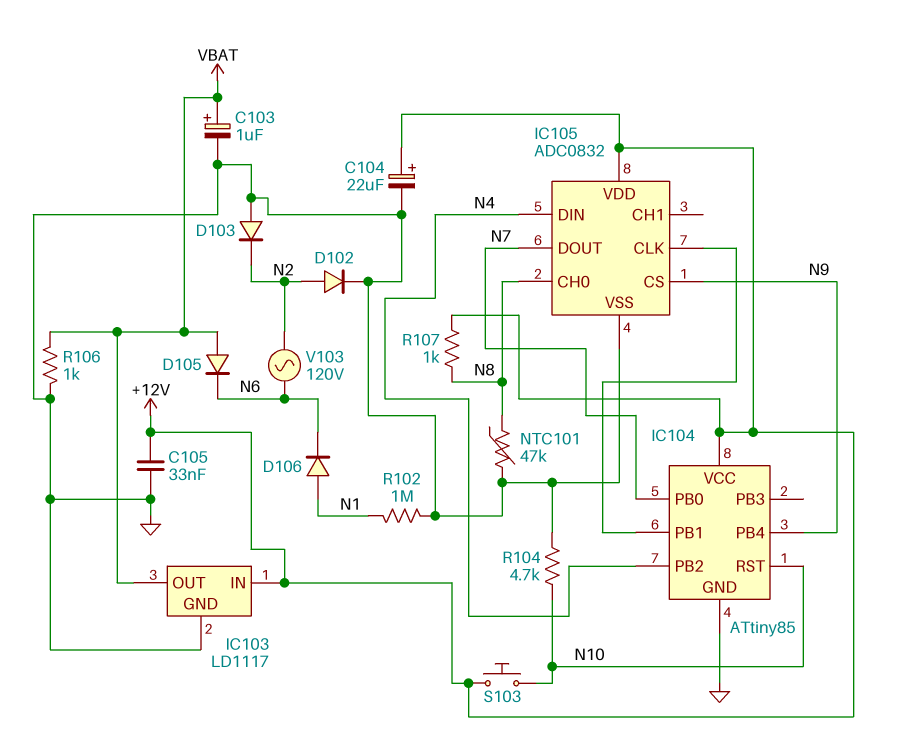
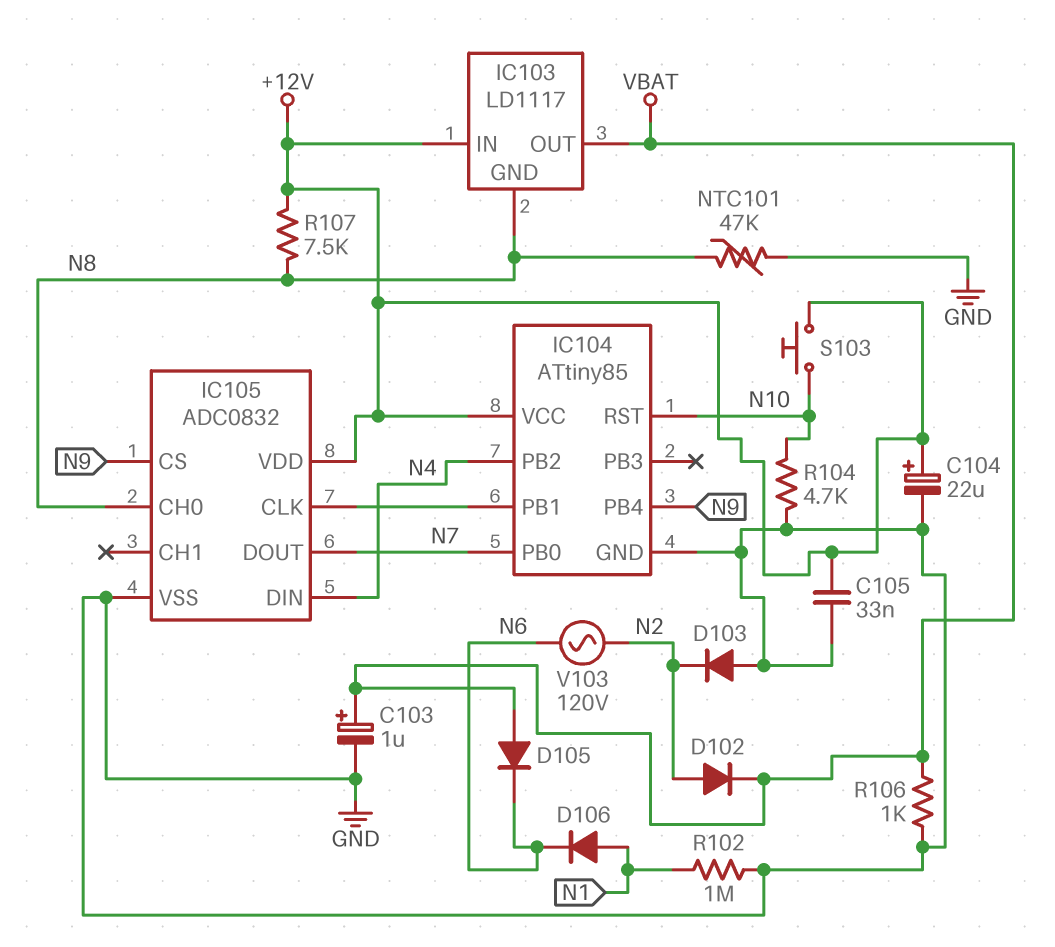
D102: diode (A N2, K GND) -> diode (A N2, K VBAT)
IC103 pin GND: GND -> N8
R107: 1k (+12V, N8) -> 7.5k (+12V, N8)

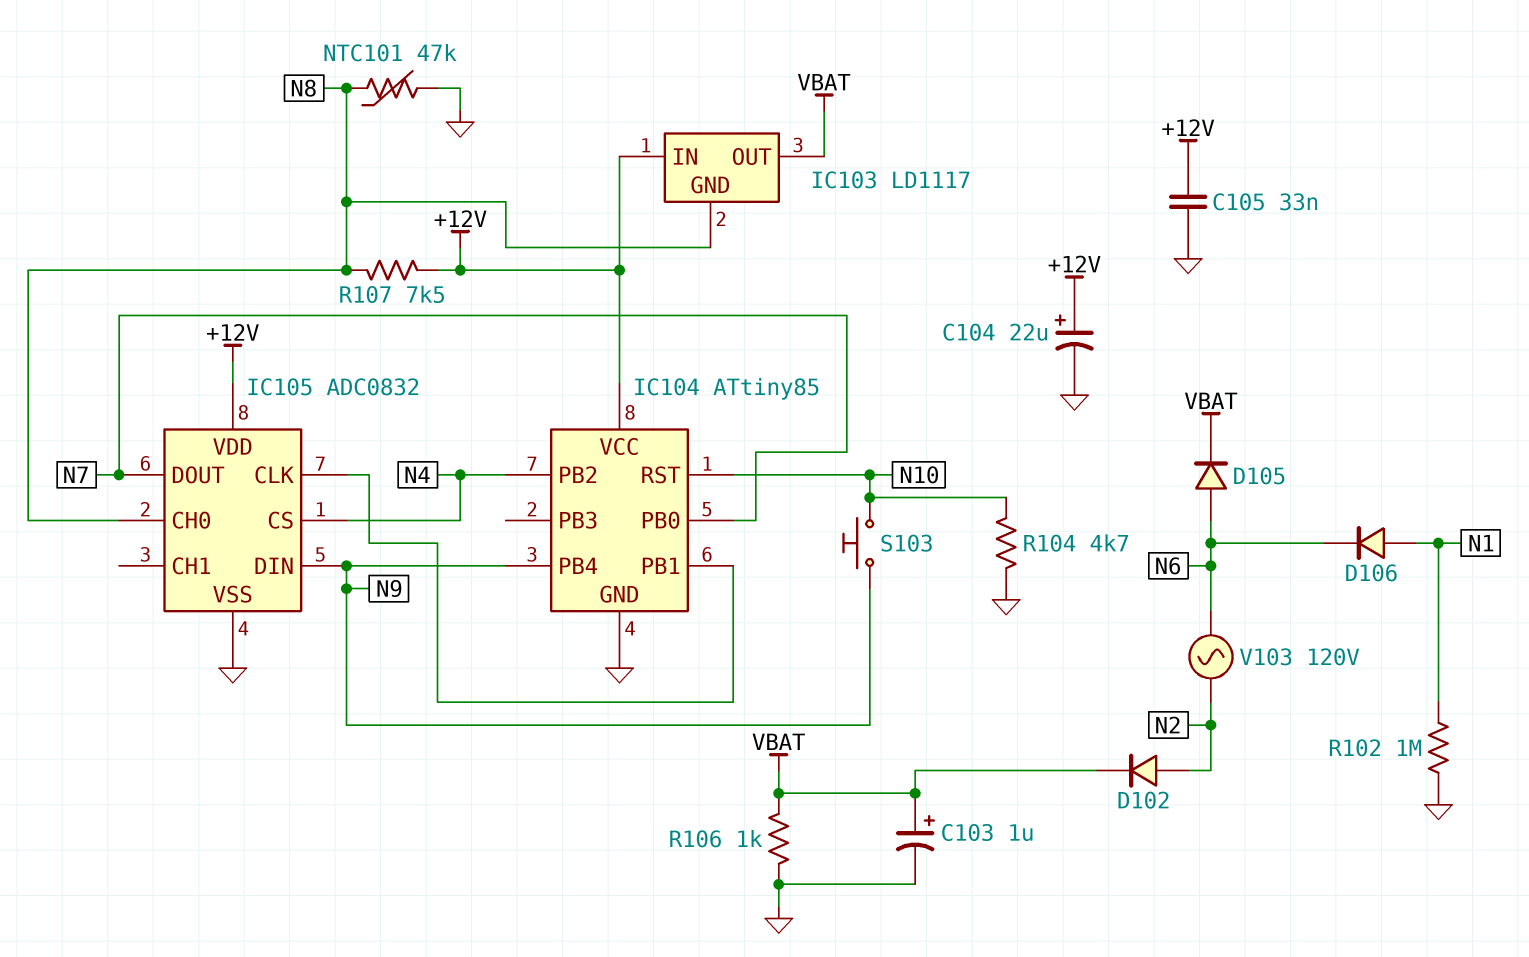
D103: diode (A GND, K N2) -> none
D105: diode (A VBAT, K N6) -> diode (A N6, K VBAT)
IC105 pin CS: N9 -> N4
IC105 pin DIN: N4 -> N9
S103: button (+12V, N10) -> button (N9, N10)

